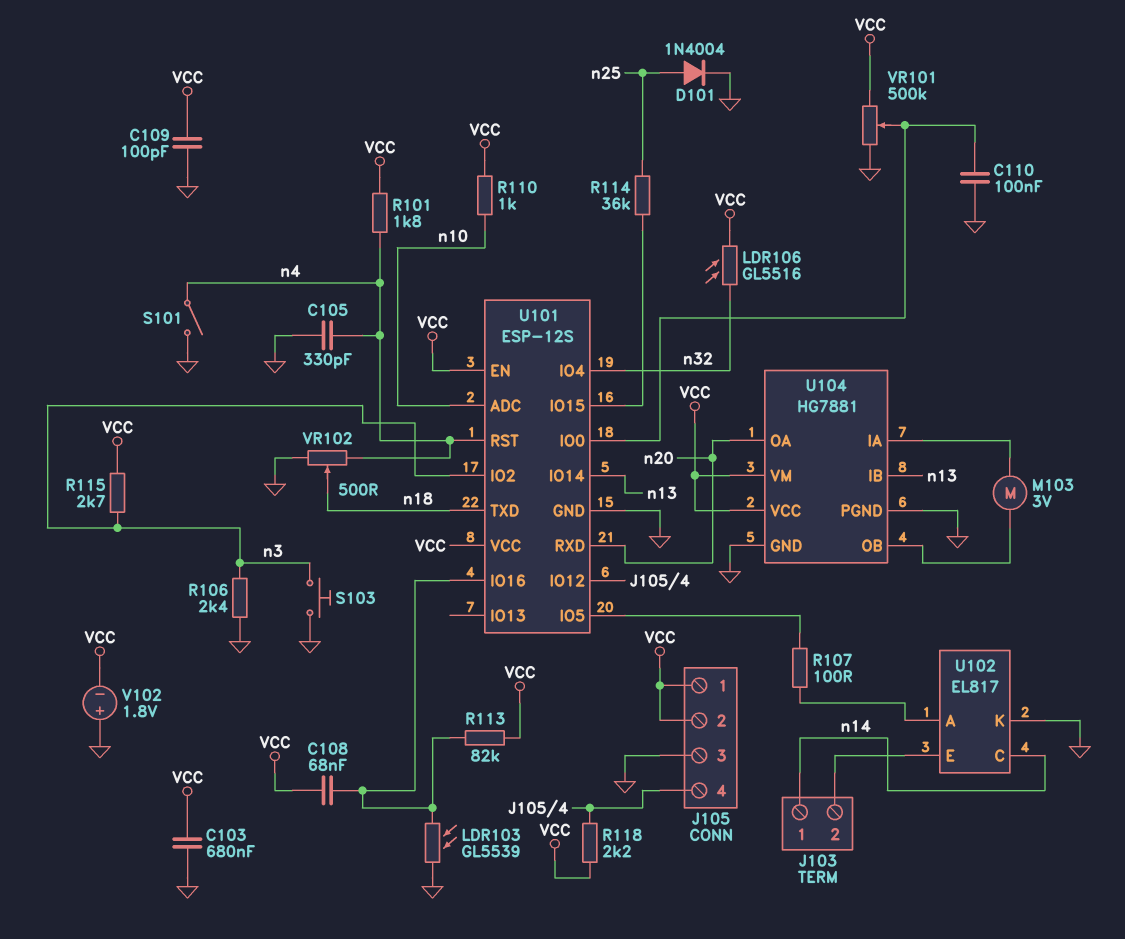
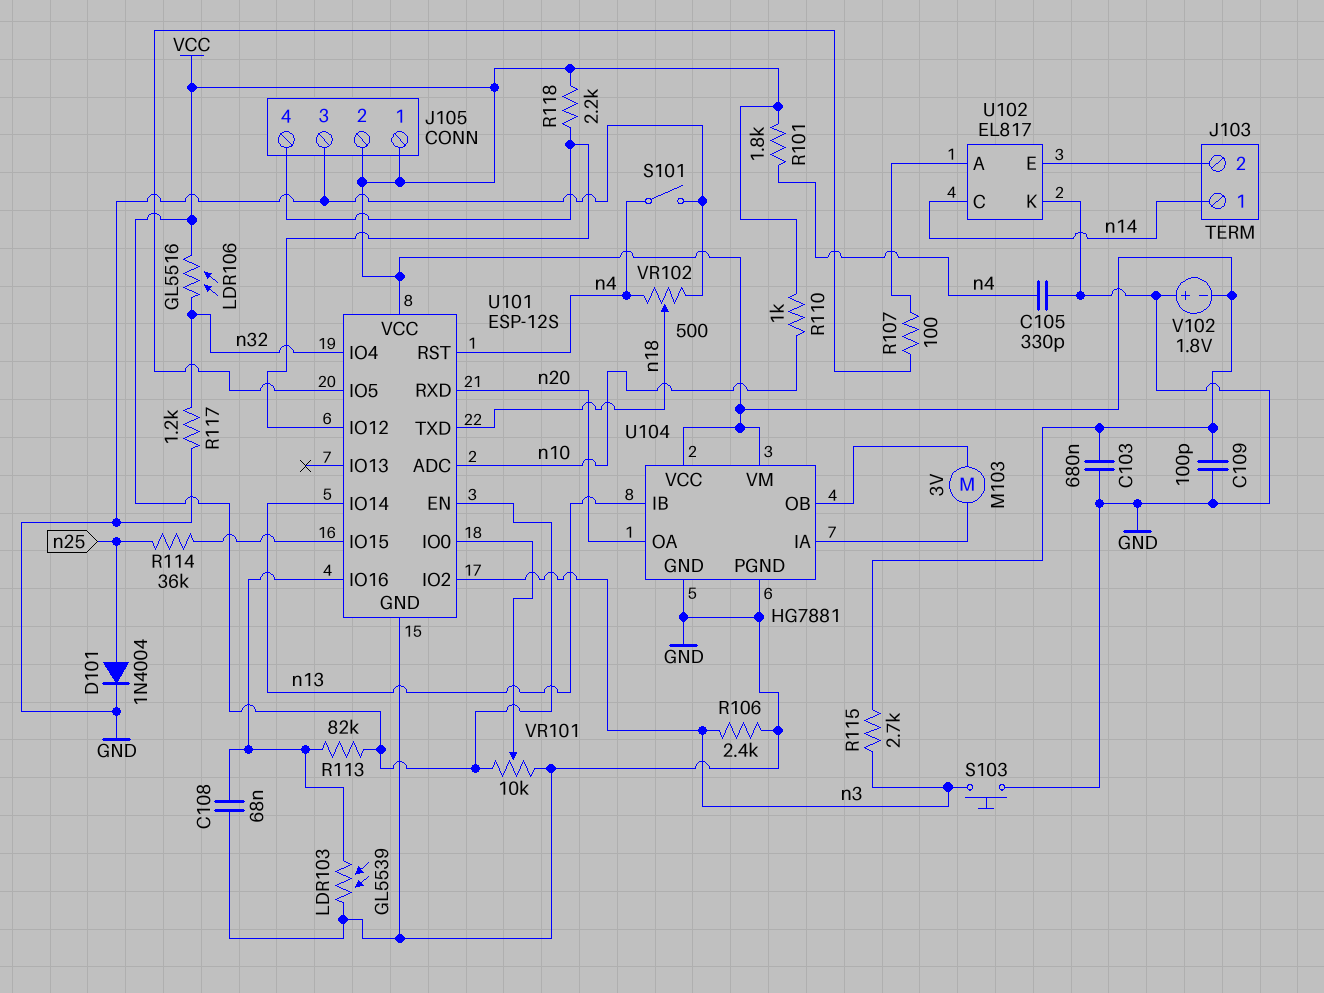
C108: 68nF (U101/IO16, VCC) -> 68nF (GND, U101/IO16)
C110: 100nF (GND, U101/IO0) -> none
R117: none -> 1.2k (GND, n32)
VR101: 500k (GND, VCC, wiper U101/IO0) -> 10k (GND, VCC, wiper U101/IO0)

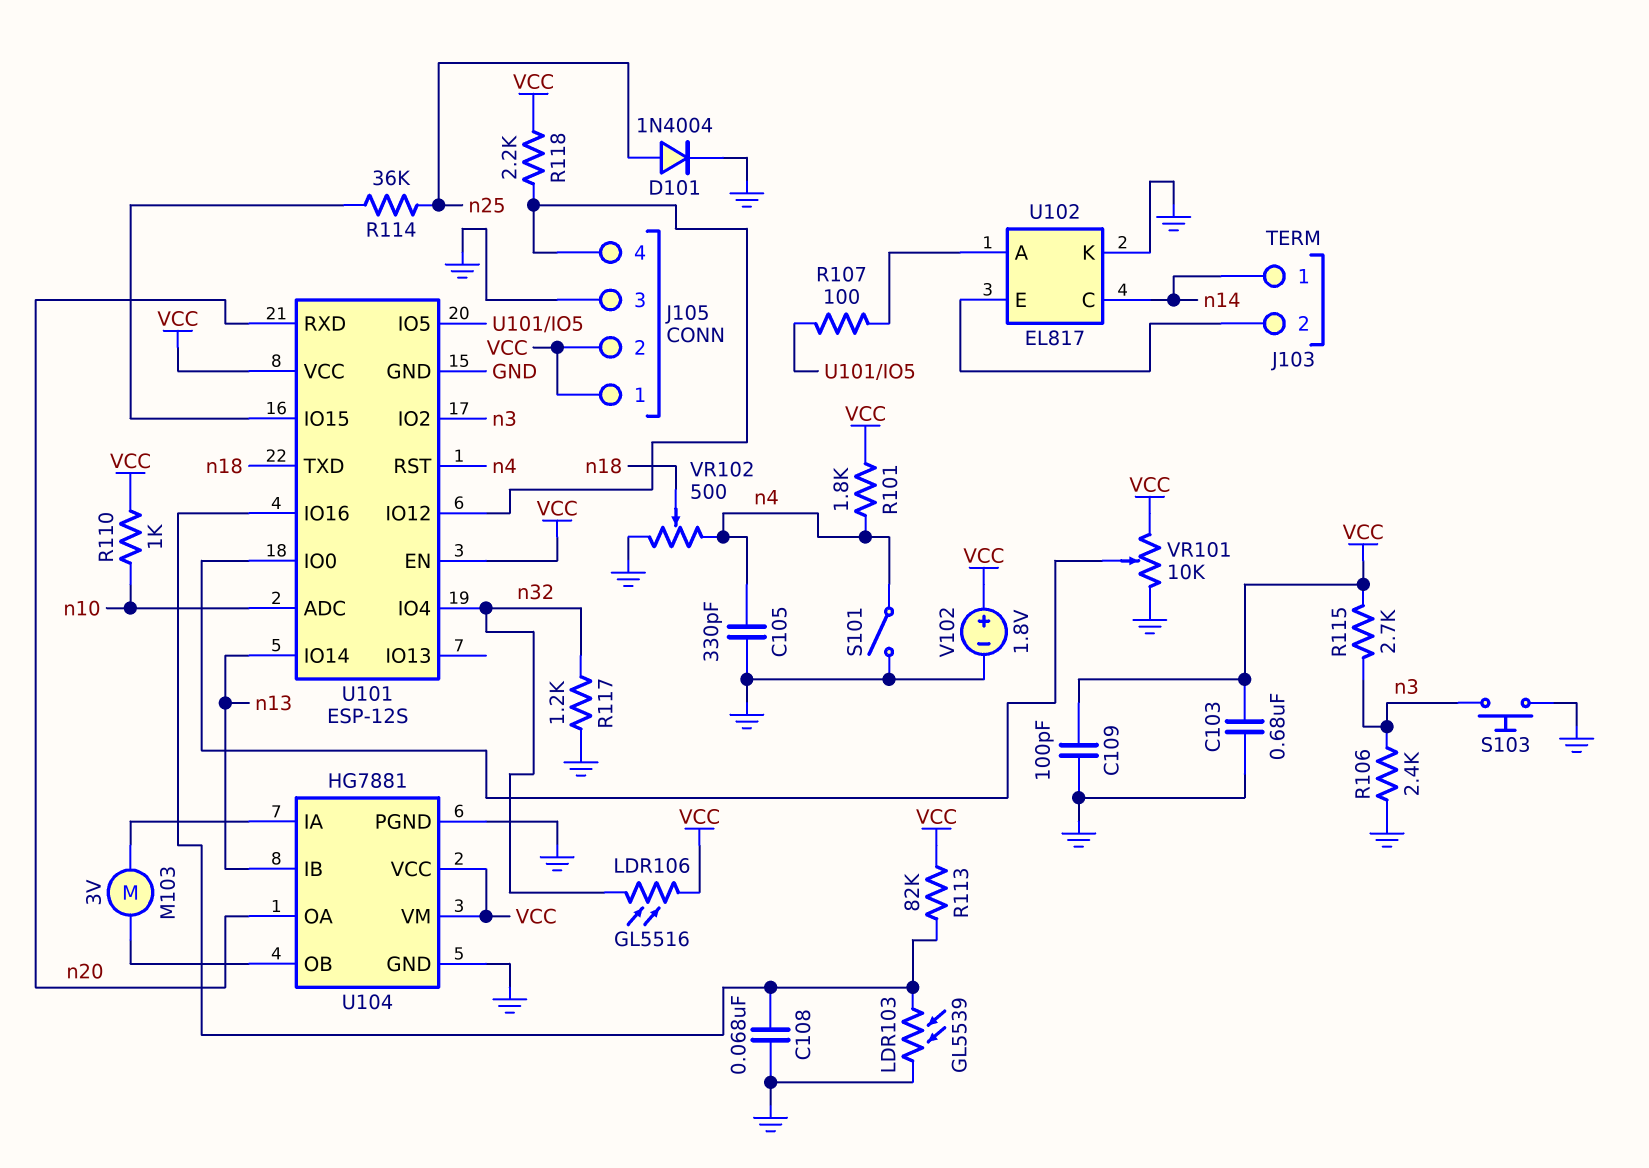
V102: 1.8V (plus GND, minus VCC) -> 1.8V (plus VCC, minus GND)

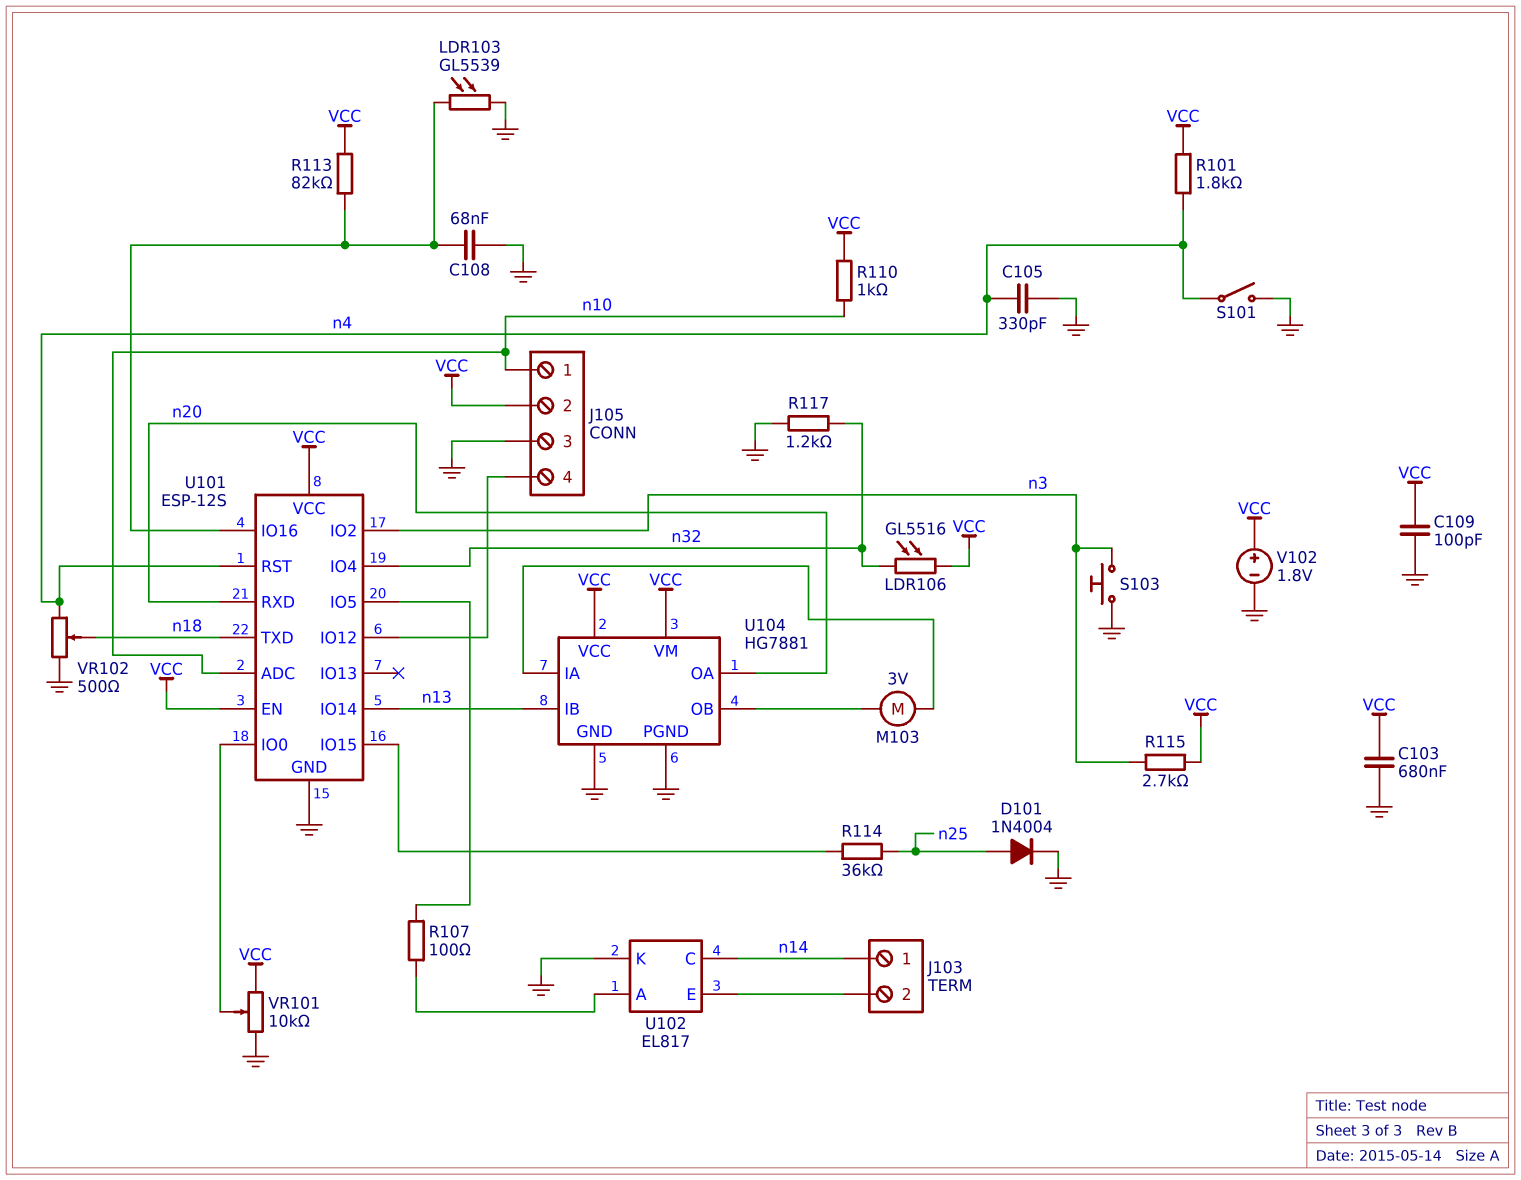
J105 pin 1: VCC -> n10
R106: 2.4k (GND, n3) -> none
R118: 2.2k (J105/4, VCC) -> none

